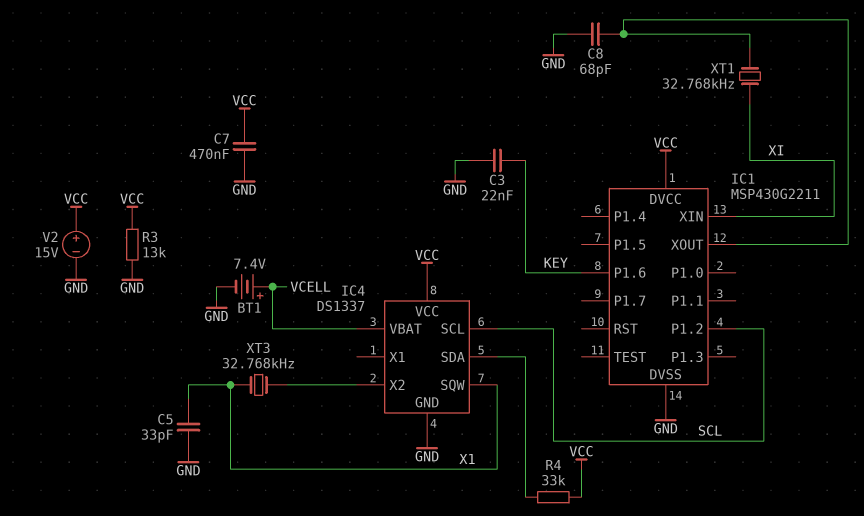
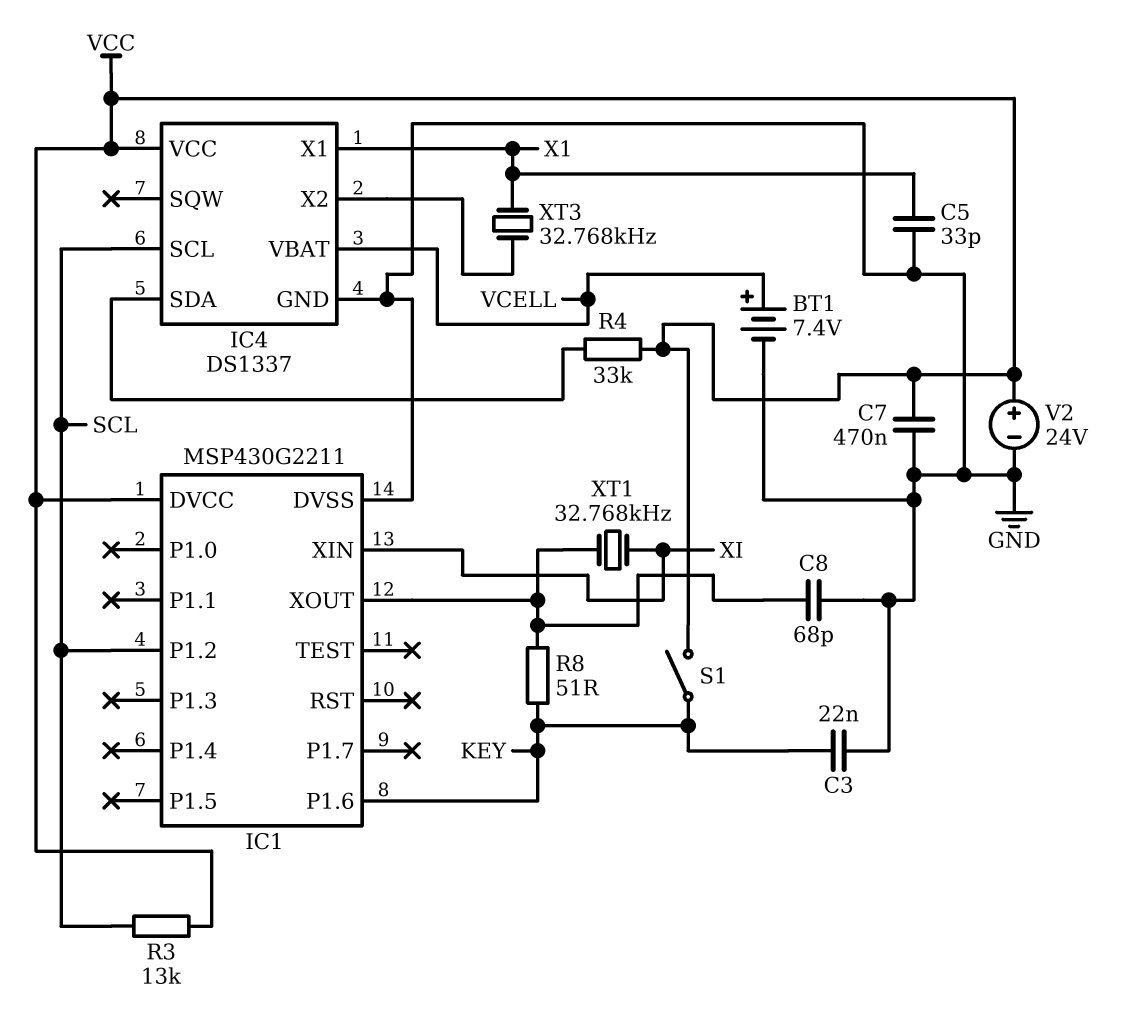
IC4 pin SQW: X1 -> none
IC4 pin X1: none -> X1
R3: 13k (GND, VCC) -> 13k (SCL, VCC)
R8: none -> 51 (IC1/XOUT, KEY)
S1: none -> switch (KEY, VCC)
V2: 15V (plus VCC, minus GND) -> 24V (plus VCC, minus GND)

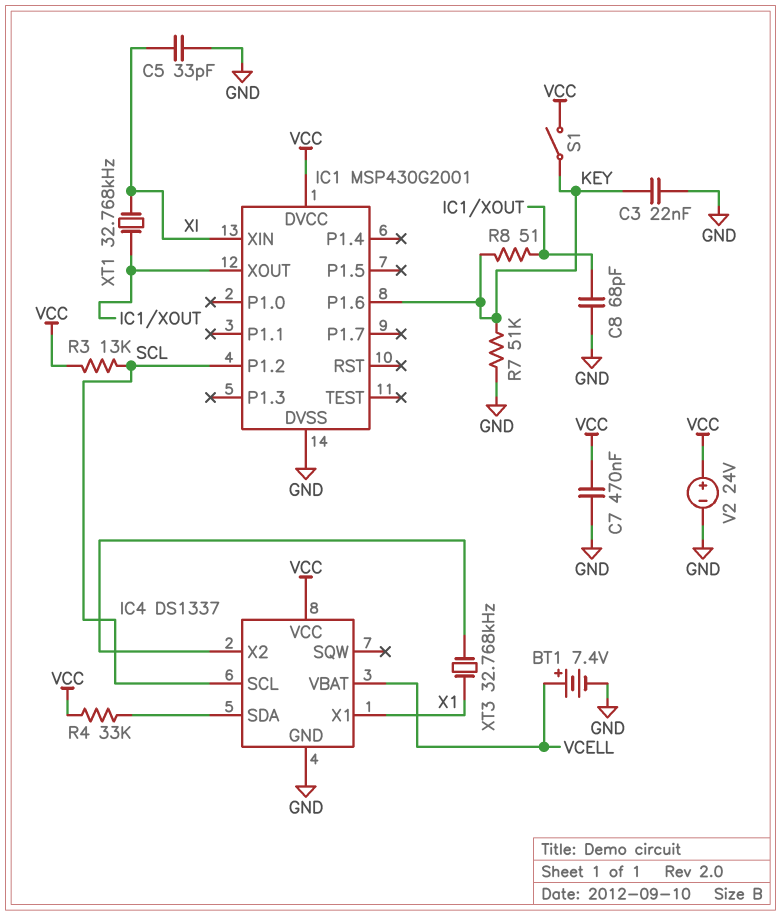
C5: 33pF (GND, X1) -> 33pF (GND, XI)
IC1: MSP430G2211 -> MSP430G2001
R7: none -> 51k (GND, KEY)

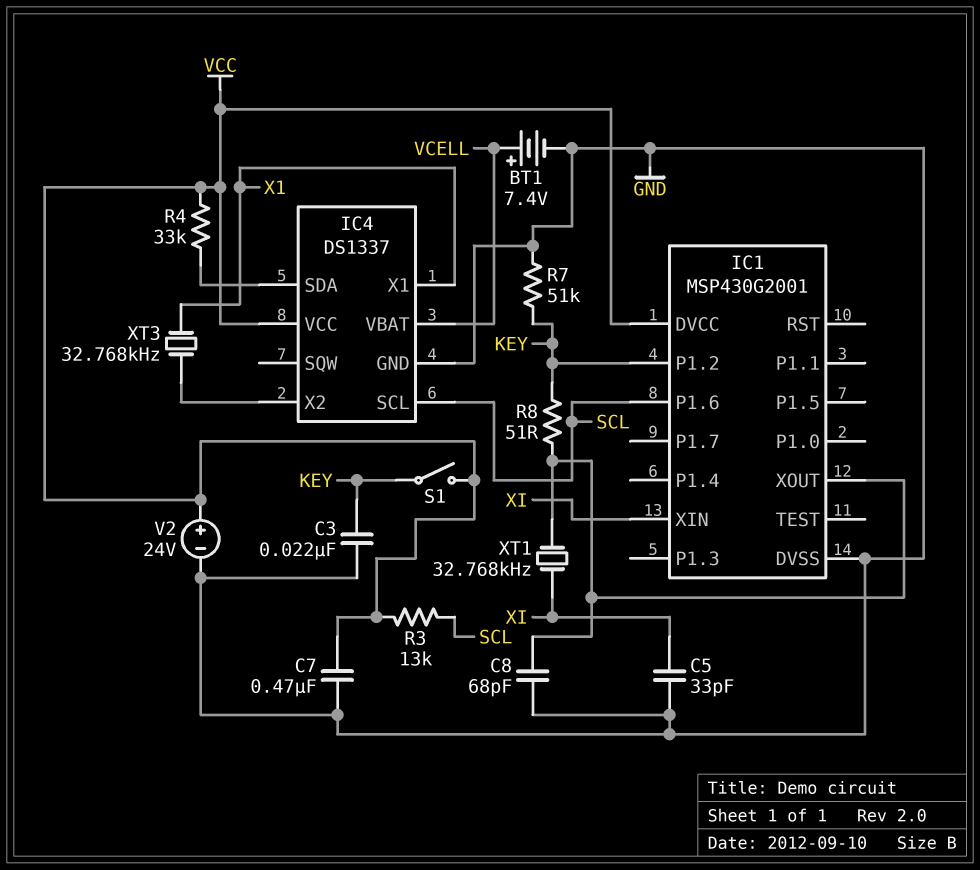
IC1 pin P1.2: SCL -> KEY
IC1 pin P1.6: KEY -> SCL

